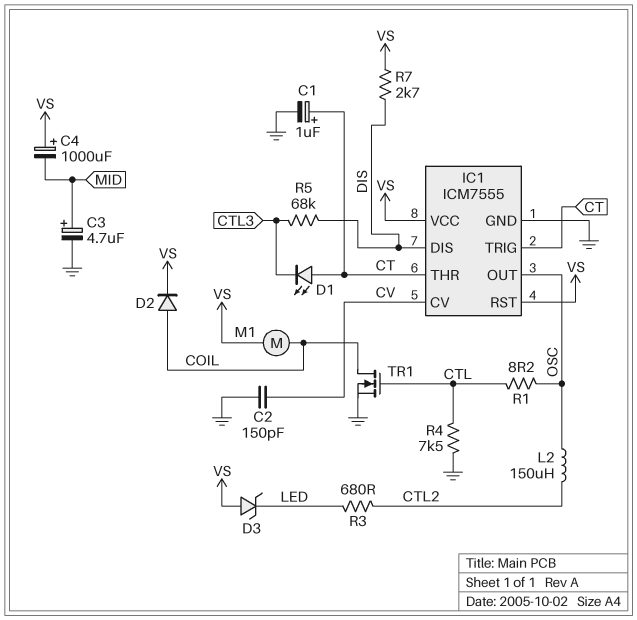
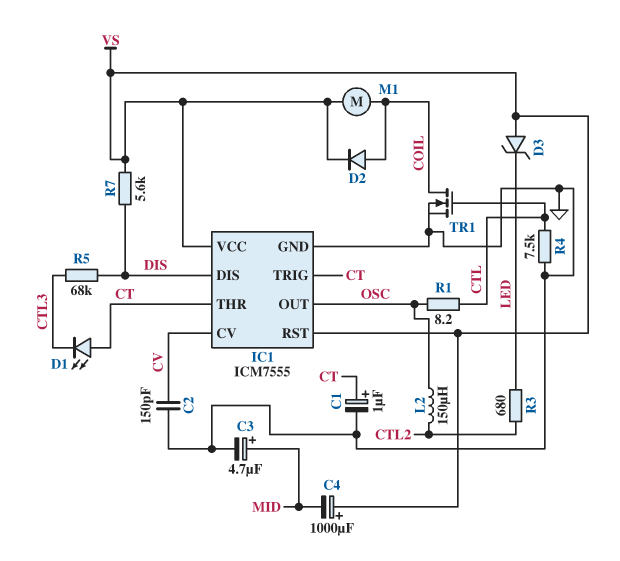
R7: 2.7k (DIS, VS) -> 5.6k (DIS, VS)

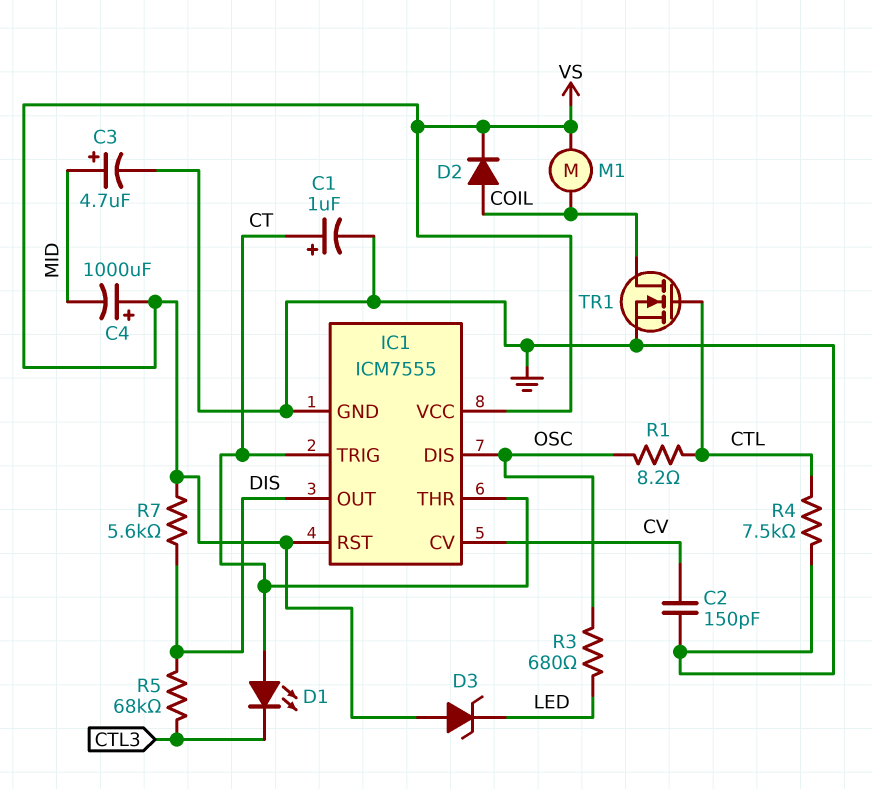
IC1 pin DIS: DIS -> OSC
IC1 pin OUT: OSC -> DIS
L2: 150uH (CTL2, OSC) -> none
R3: 680 (CTL2, LED) -> 680 (LED, OSC)

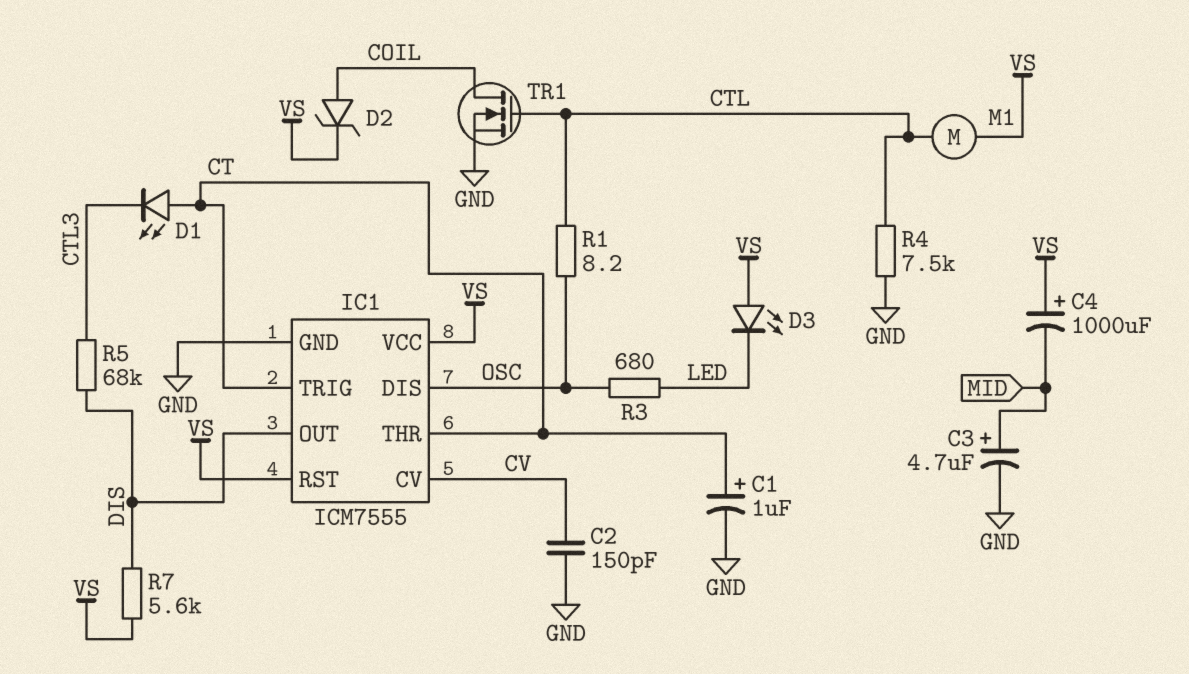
D2: diode (A COIL, K VS) -> zener (A COIL, K VS)
D3: zener (A VS, K LED) -> LED (A VS, K LED)
M1: motor (COIL, VS) -> motor (CTL, VS)

